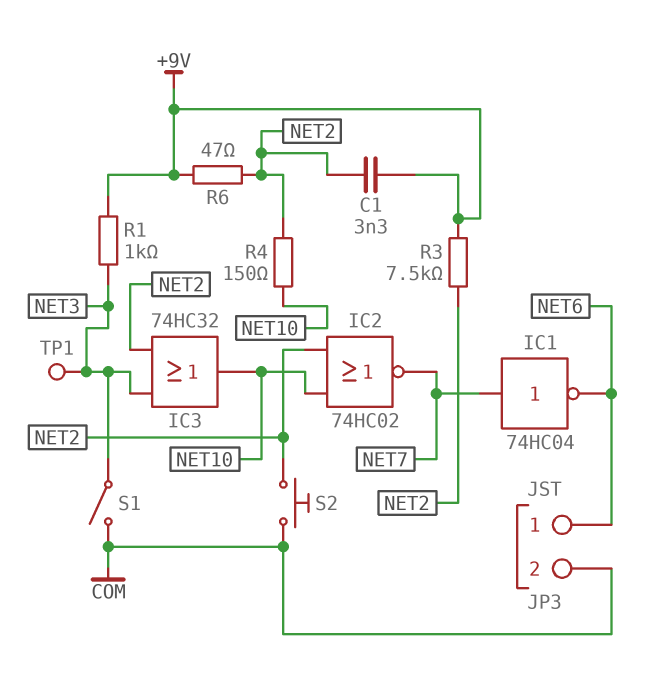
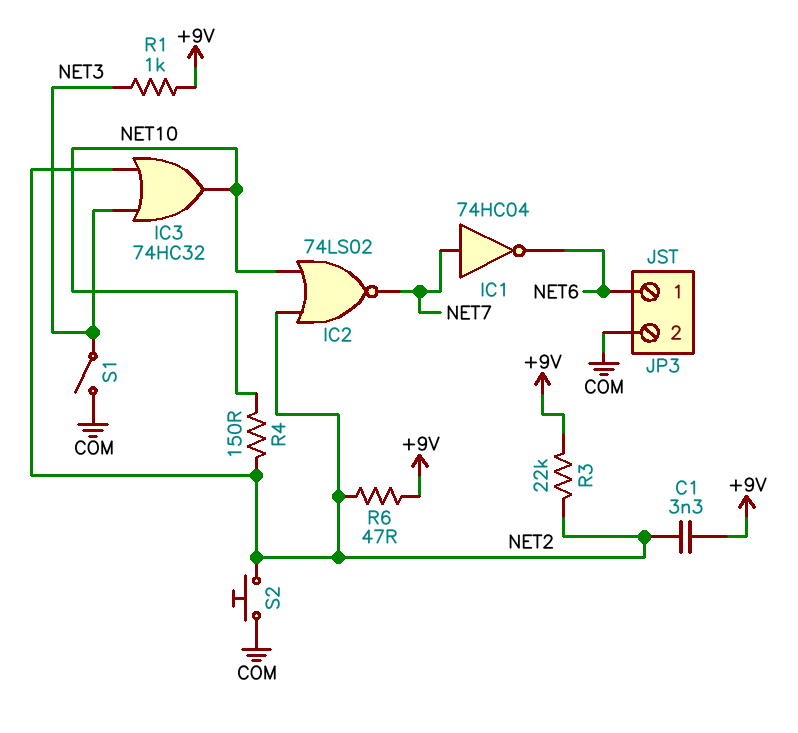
IC2: NOR 74HC02 (in NET2, in NET10, out NET7) -> NOR 74LS02 (in NET2, in NET10, out NET7)
R3: 7.5k (+9V, NET2) -> 22k (+9V, NET2)
TP1: test point (NET3) -> none

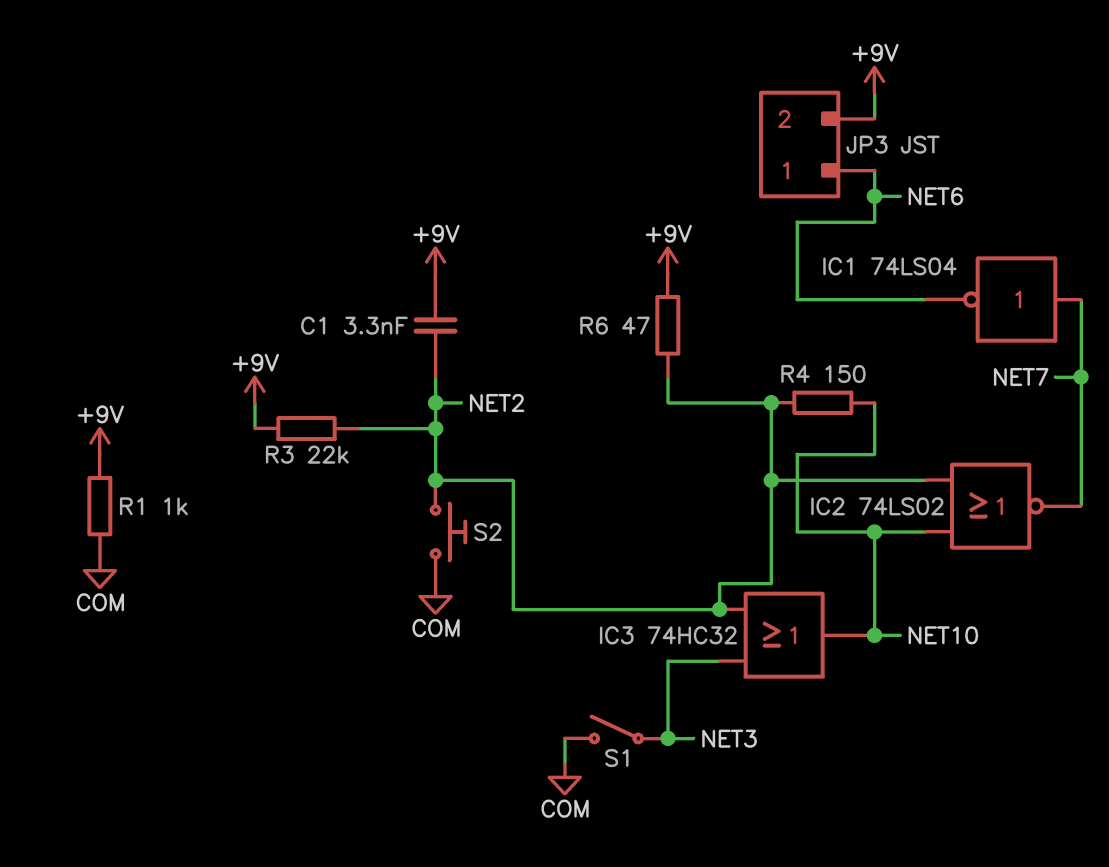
IC1: NOT 74HC04 (in NET7, out NET6) -> NOT 74LS04 (in NET7, out NET6)
JP3 pin 2: COM -> +9V
R1: 1k (+9V, NET3) -> 1k (+9V, COM)

